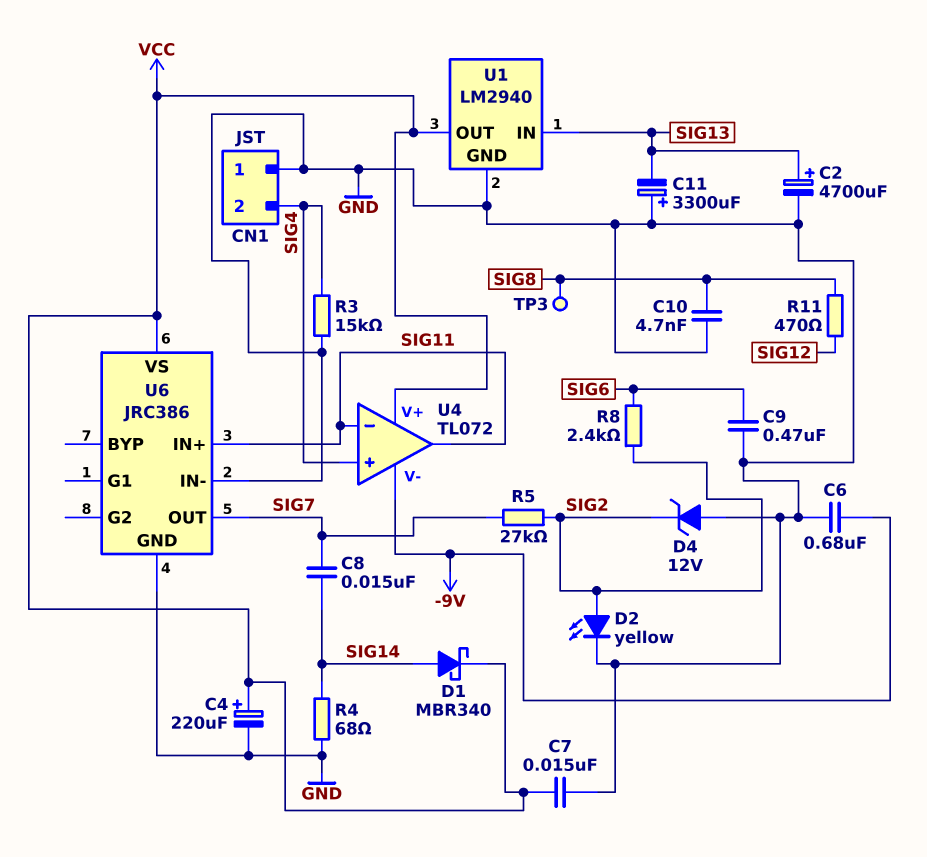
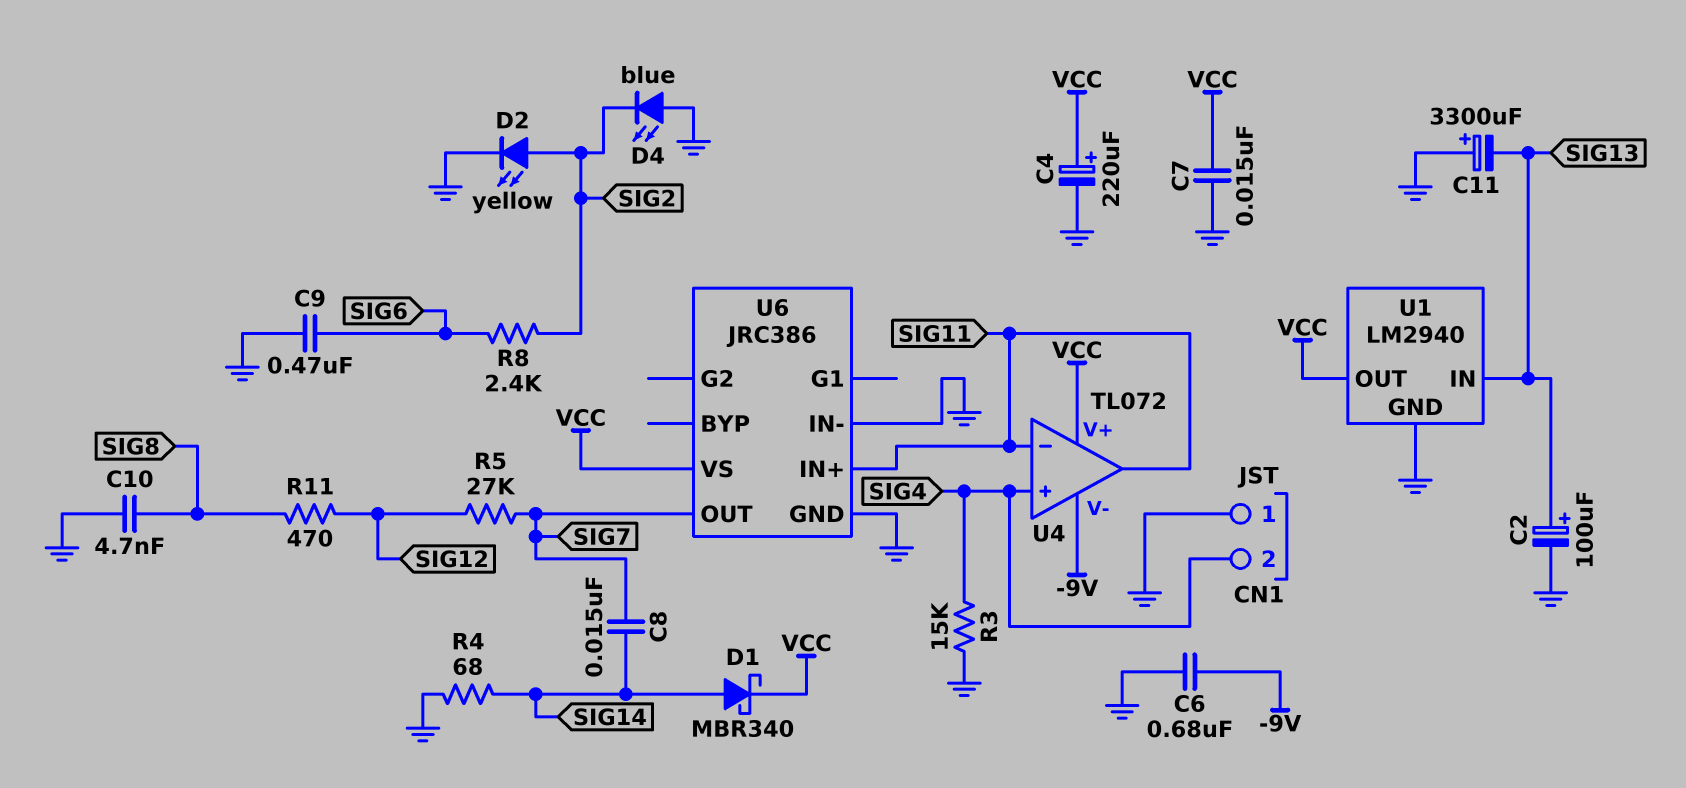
C2: 4700uF (plus SIG13, minus GND) -> 100uF (plus SIG13, minus GND)
D4: zener 12V (A GND, K SIG2) -> LED blue (A GND, K SIG2)
R5: 27k (SIG2, SIG7) -> 27k (SIG7, SIG12)
TP3: test point (SIG8) -> none

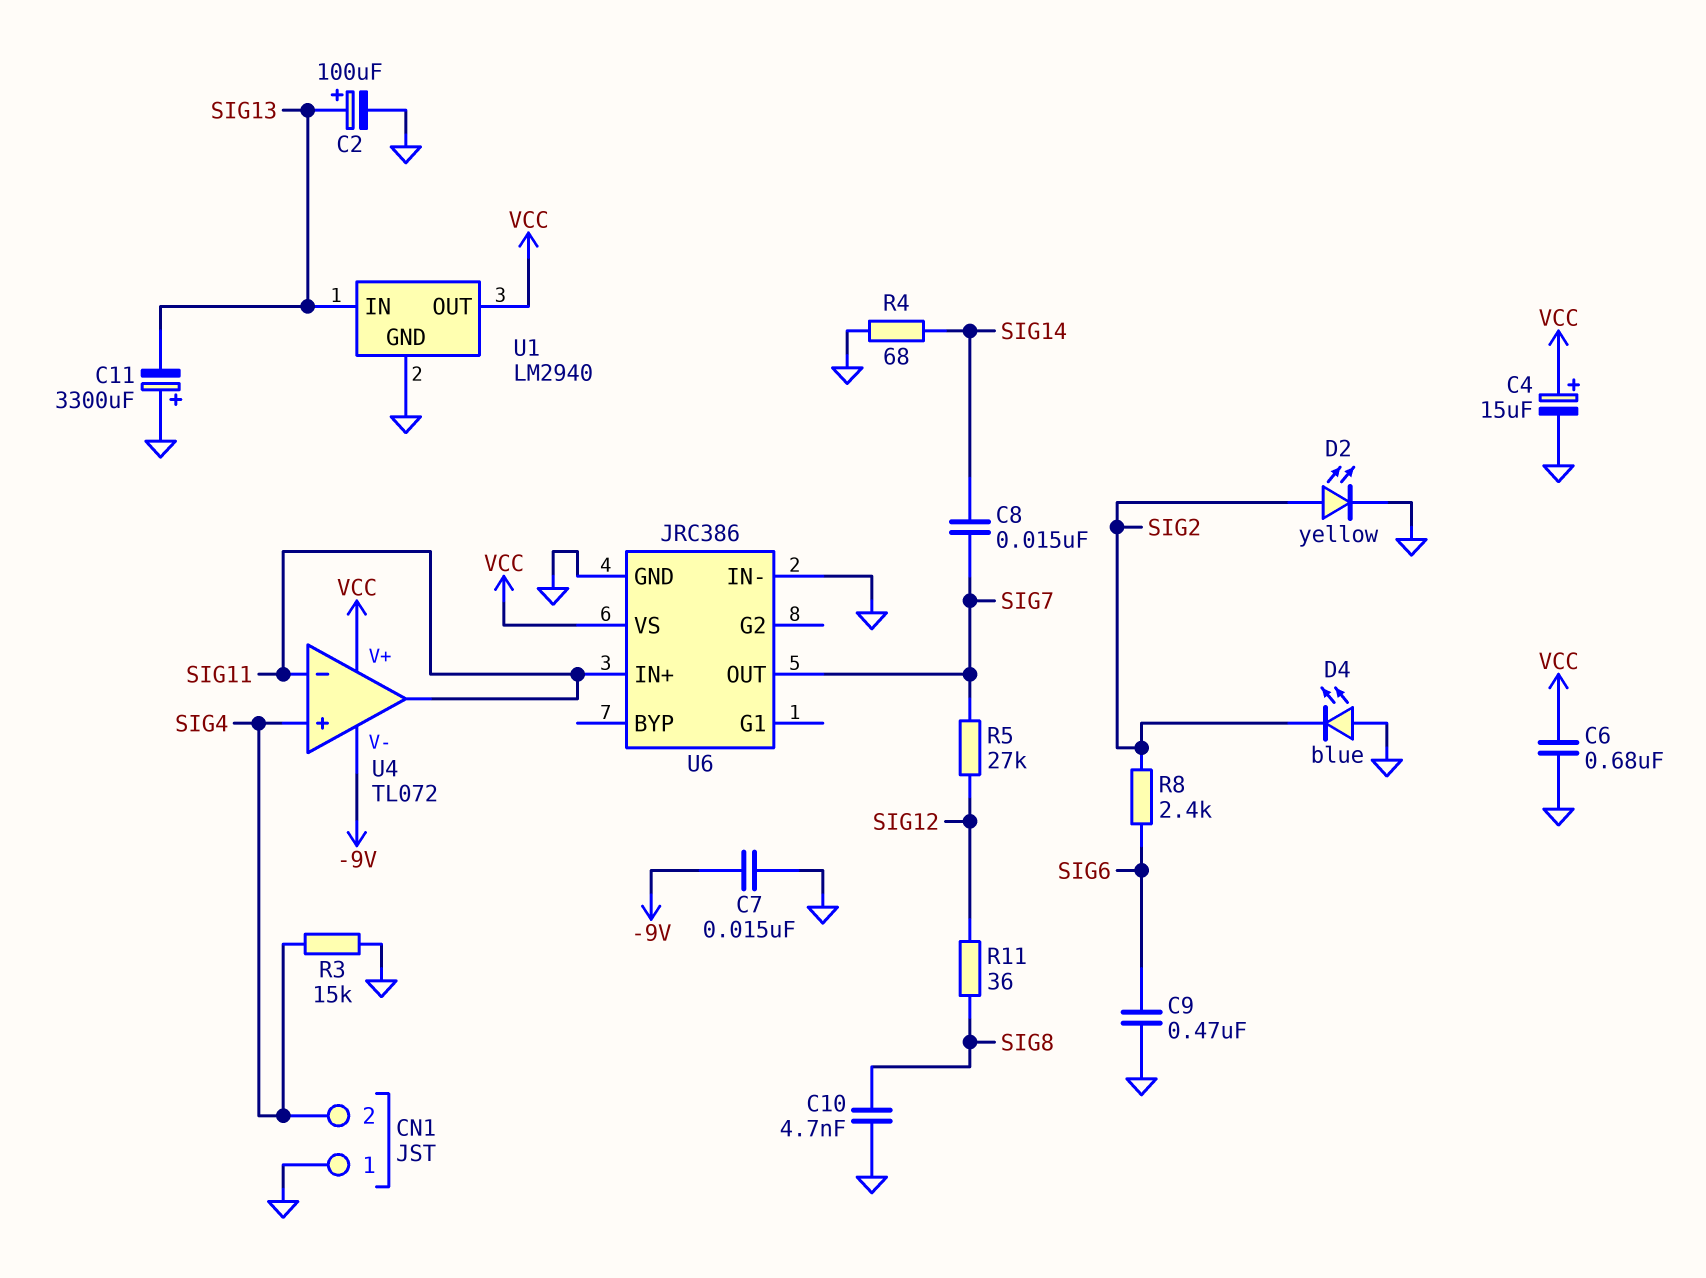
C4: 220uF (plus VCC, minus GND) -> 15uF (plus VCC, minus GND)
C6: 680nF (-9V, GND) -> 680nF (GND, VCC)
C7: 15nF (GND, VCC) -> 15nF (-9V, GND)
D1: schottky MBR340 (A SIG14, K VCC) -> none
R11: 470 (SIG8, SIG12) -> 36 (SIG8, SIG12)

